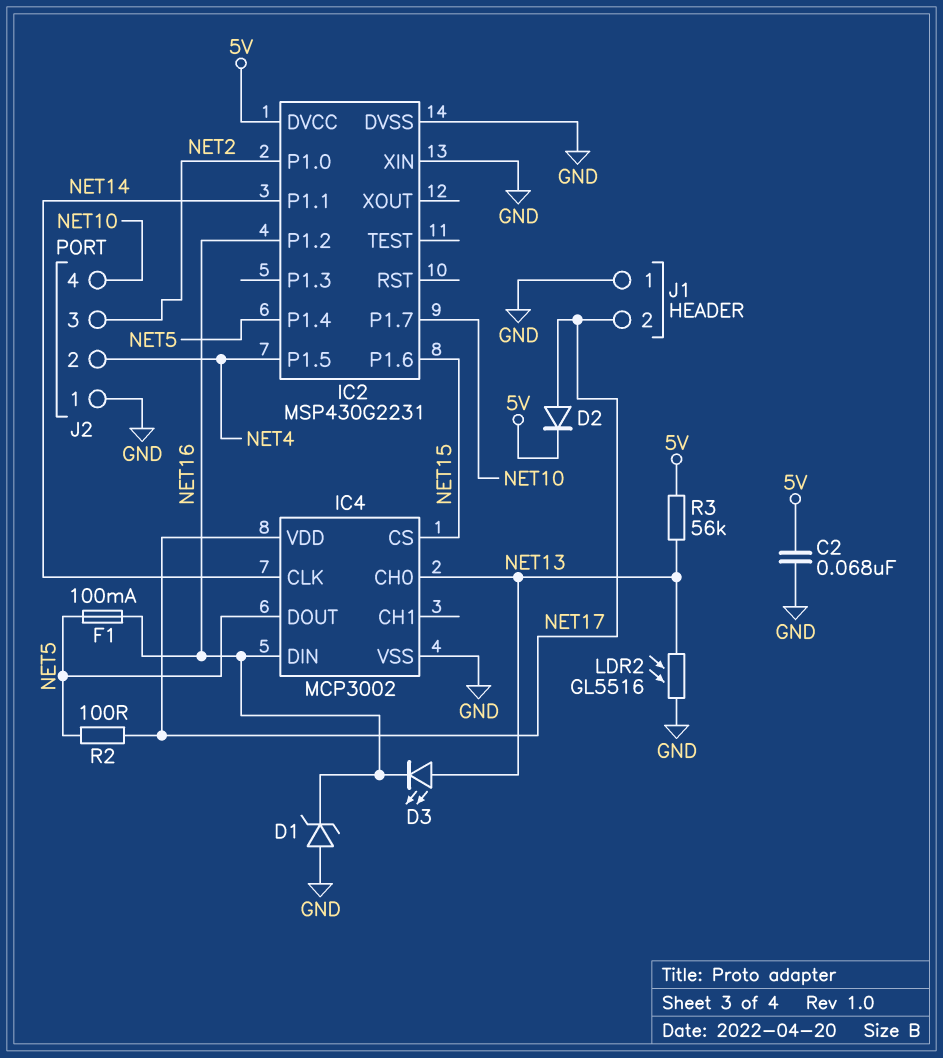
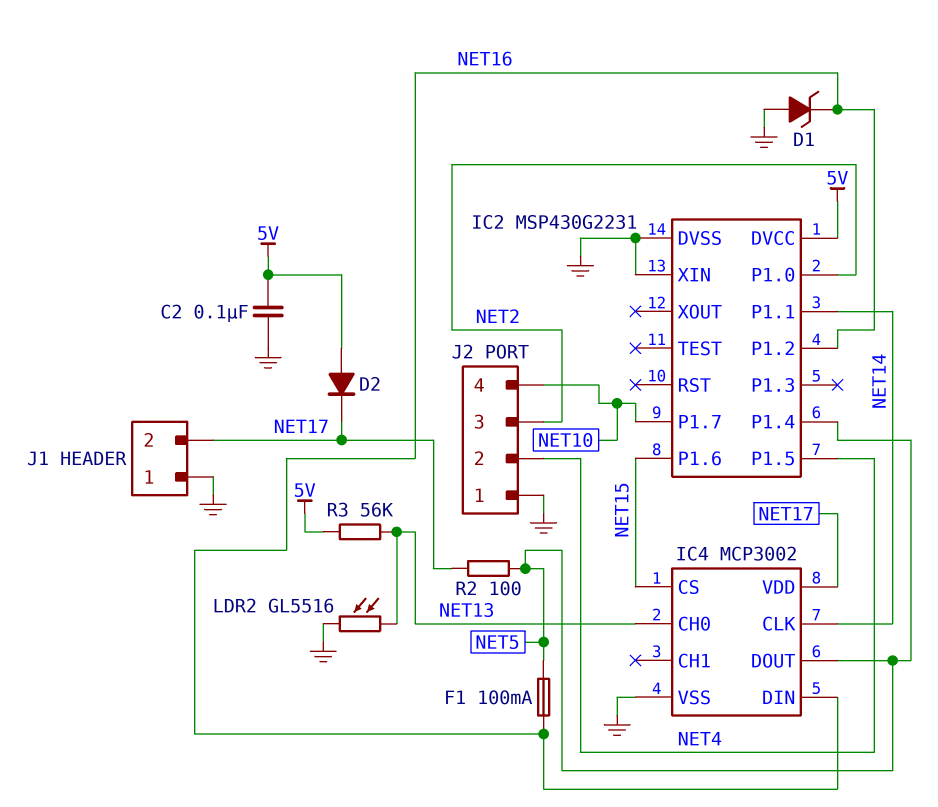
C2: 68nF (5V, GND) -> 100nF (5V, GND)
D2: diode (A NET17, K 5V) -> diode (A 5V, K NET17)
D3: LED (A NET13, K NET16) -> none

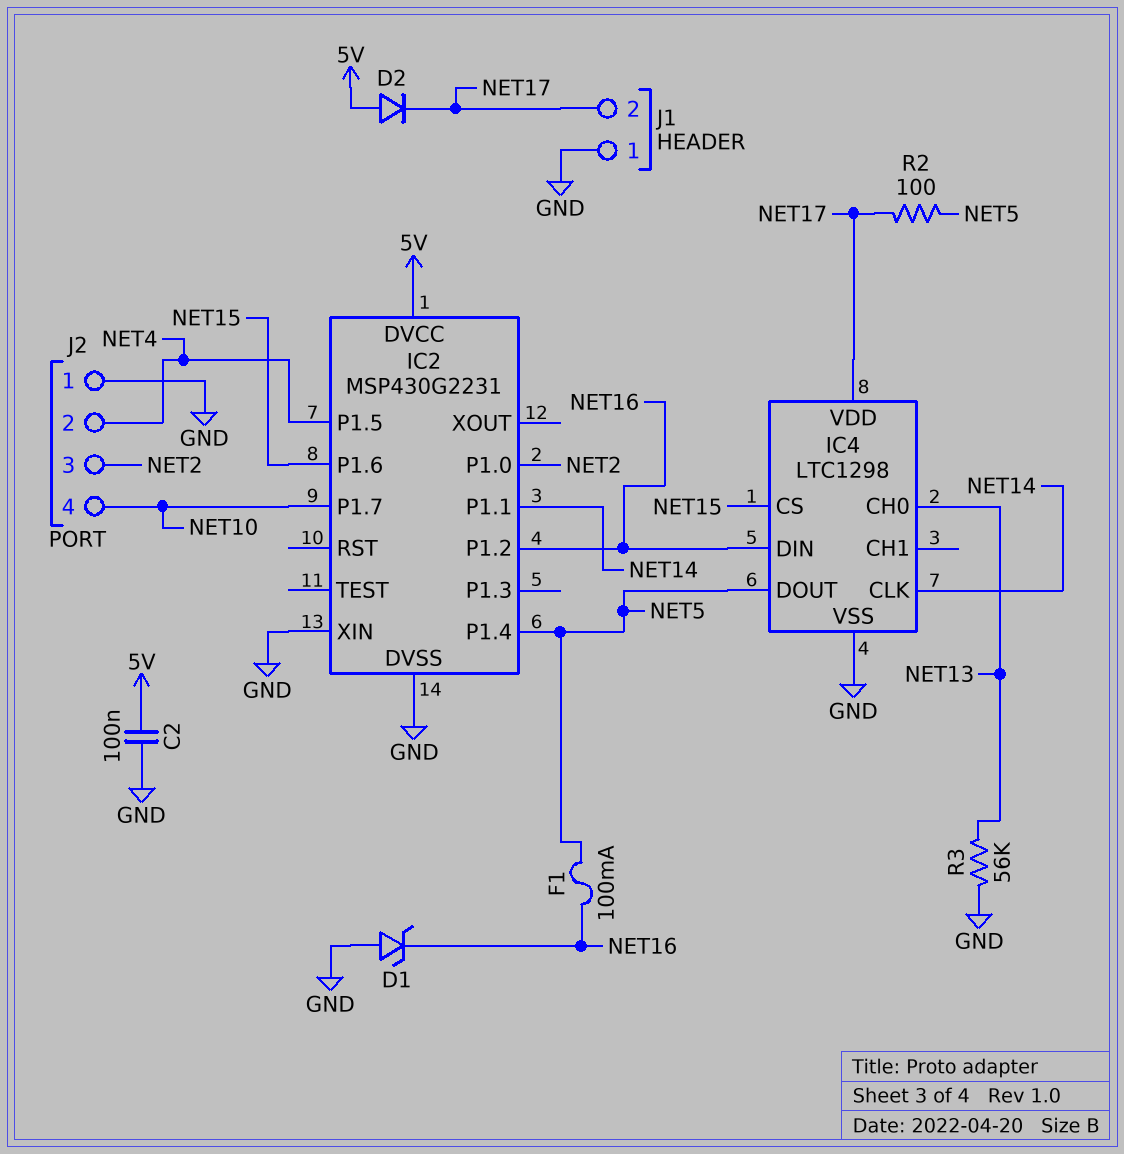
IC4: MCP3002 -> LTC1298
LDR2: GL5516 (GND, NET13) -> none
R3: 56k (5V, NET13) -> 56k (GND, NET13)

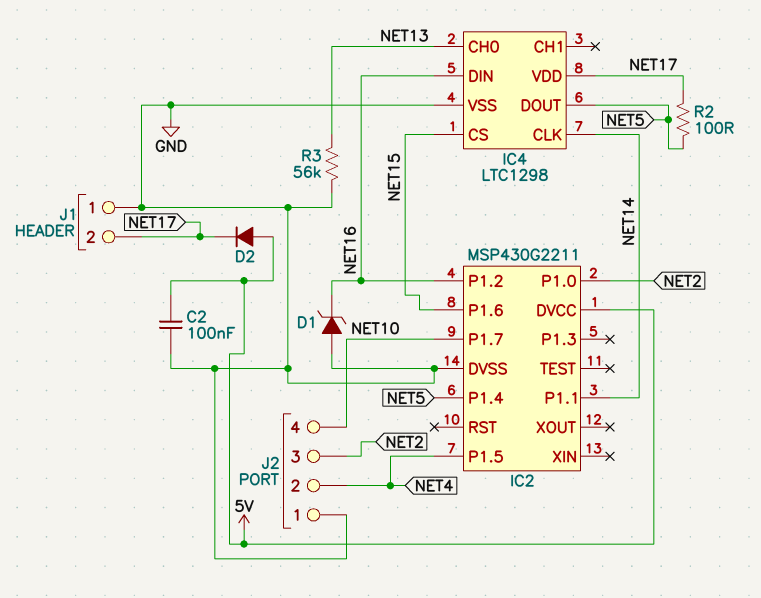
F1: 100mA (NET5, NET16) -> none
IC2: MSP430G2231 -> MSP430G2211
IC2 pin XIN: GND -> none

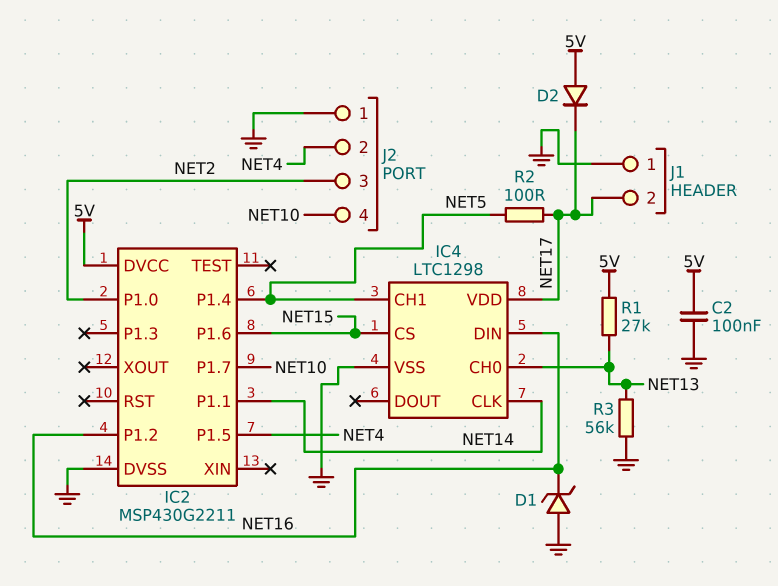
IC4 pin CH1: none -> NET5
IC4 pin DOUT: NET5 -> none
R1: none -> 27k (5V, NET13)

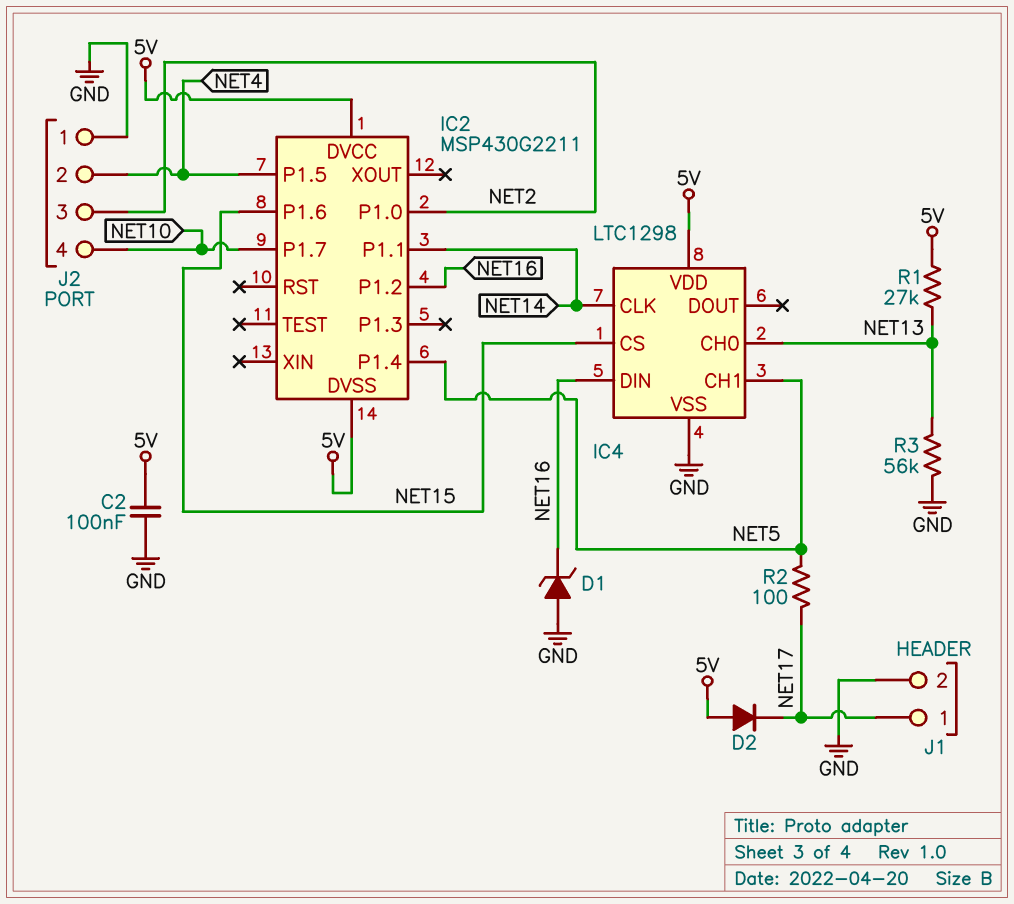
IC2 pin DVSS: GND -> 5V
IC4 pin VDD: NET17 -> 5V
J1 pin 1: GND -> NET17
J1 pin 2: NET17 -> GND

